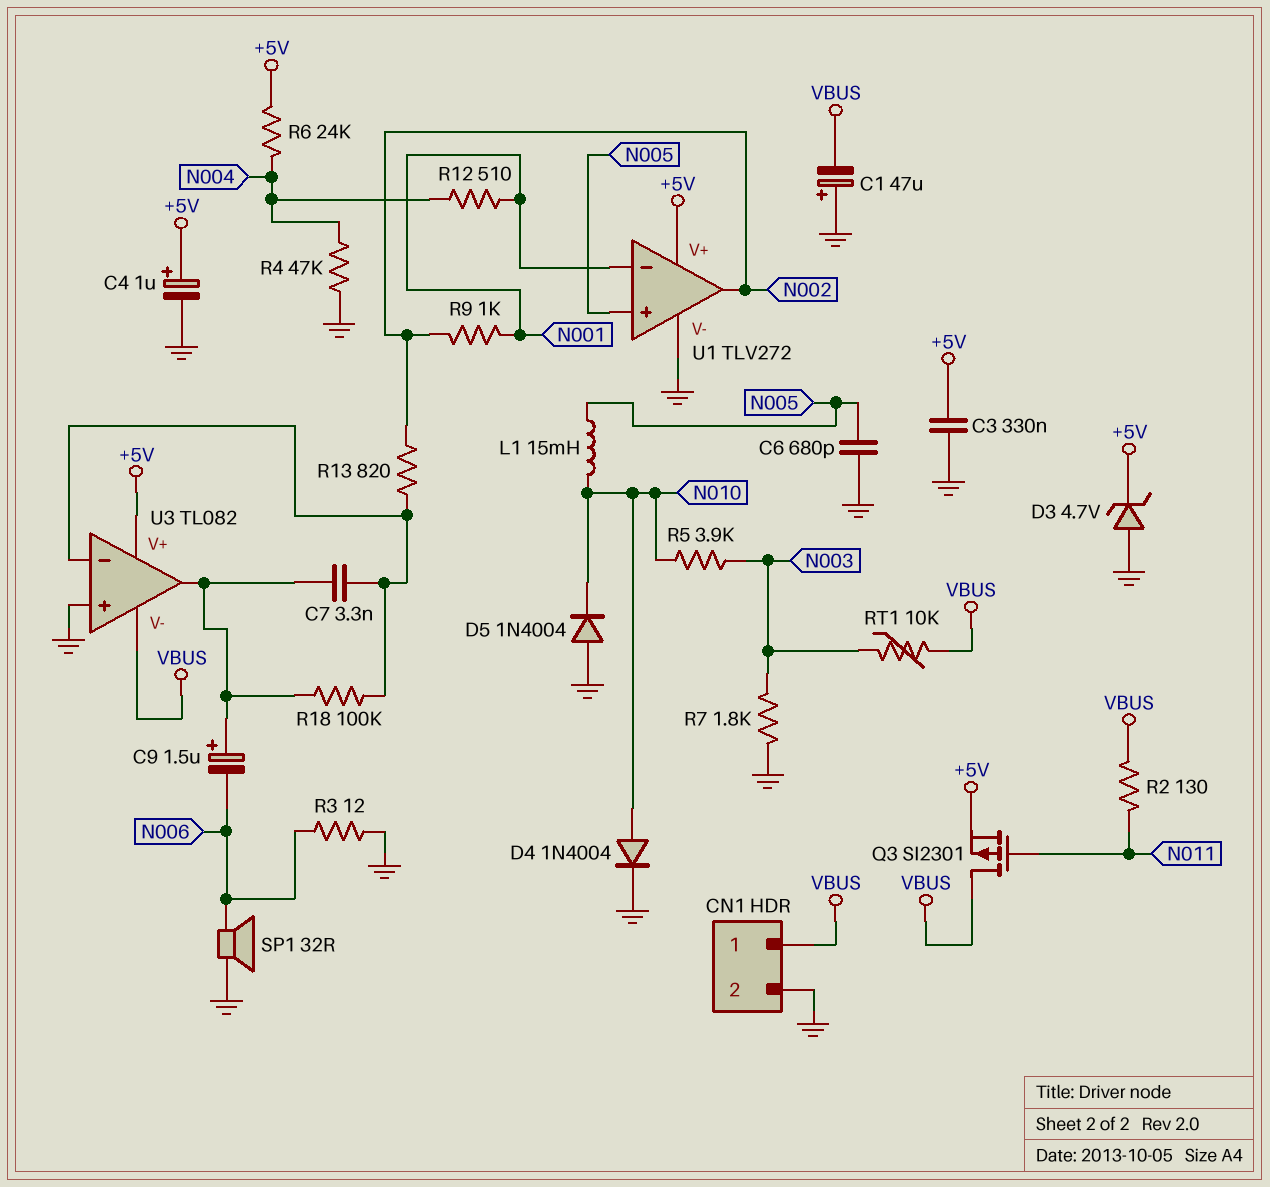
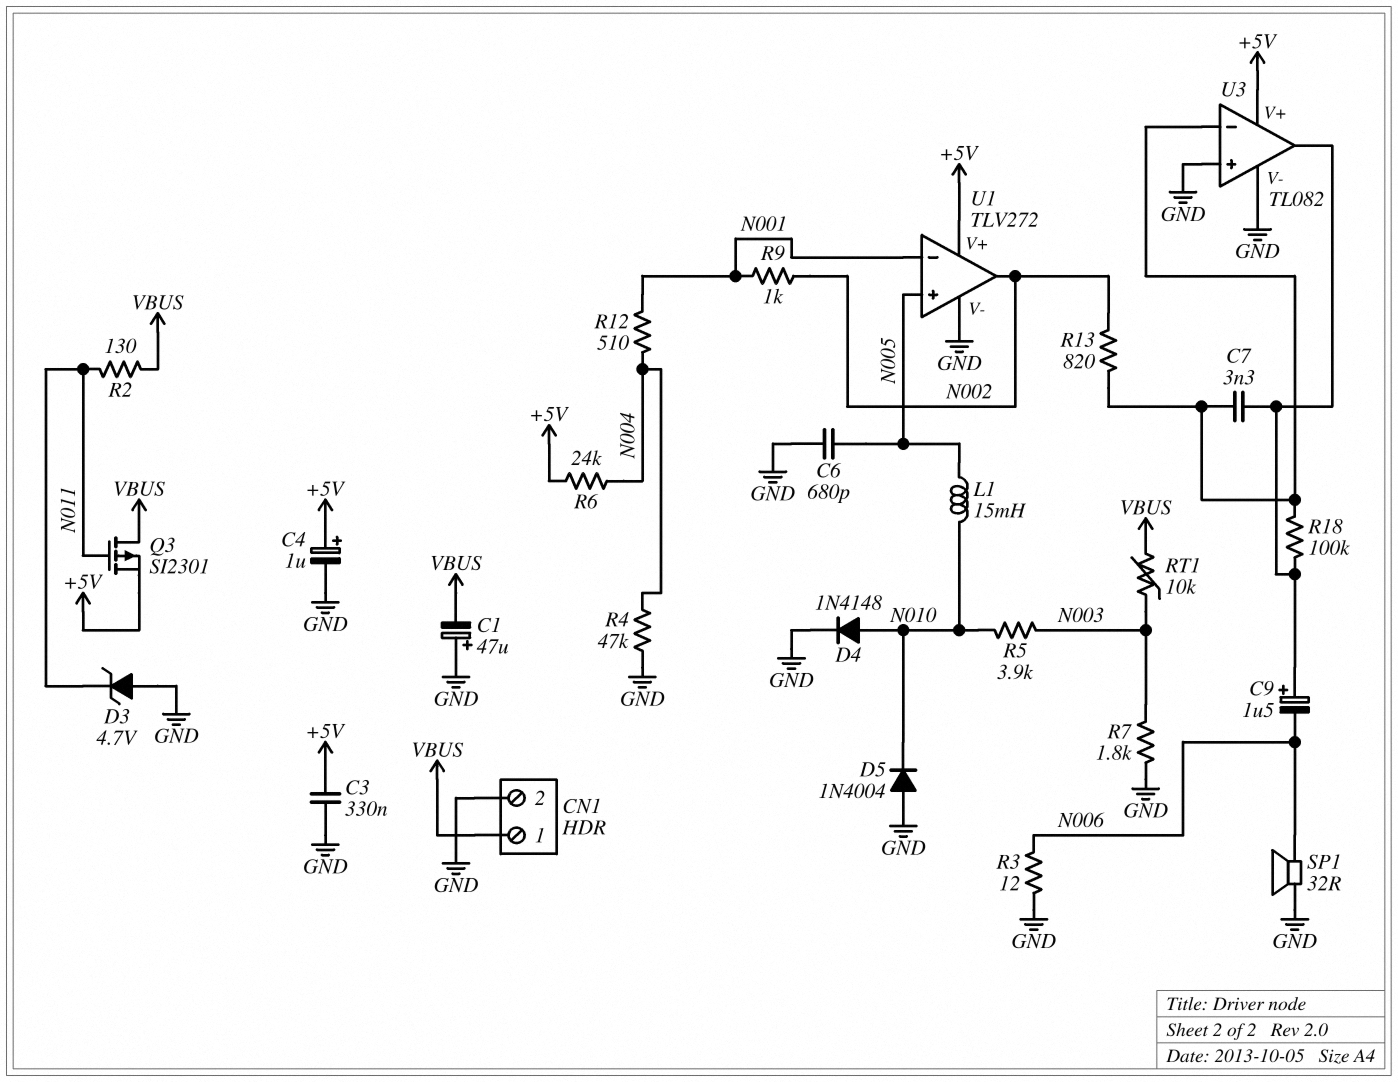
D3: zener 4.7V (A GND, K +5V) -> zener 4.7V (A GND, K N011)
D4: diode 1N4004 (A N010, K GND) -> diode 1N4148 (A N010, K GND)
U3 pin V-: VBUS -> GND

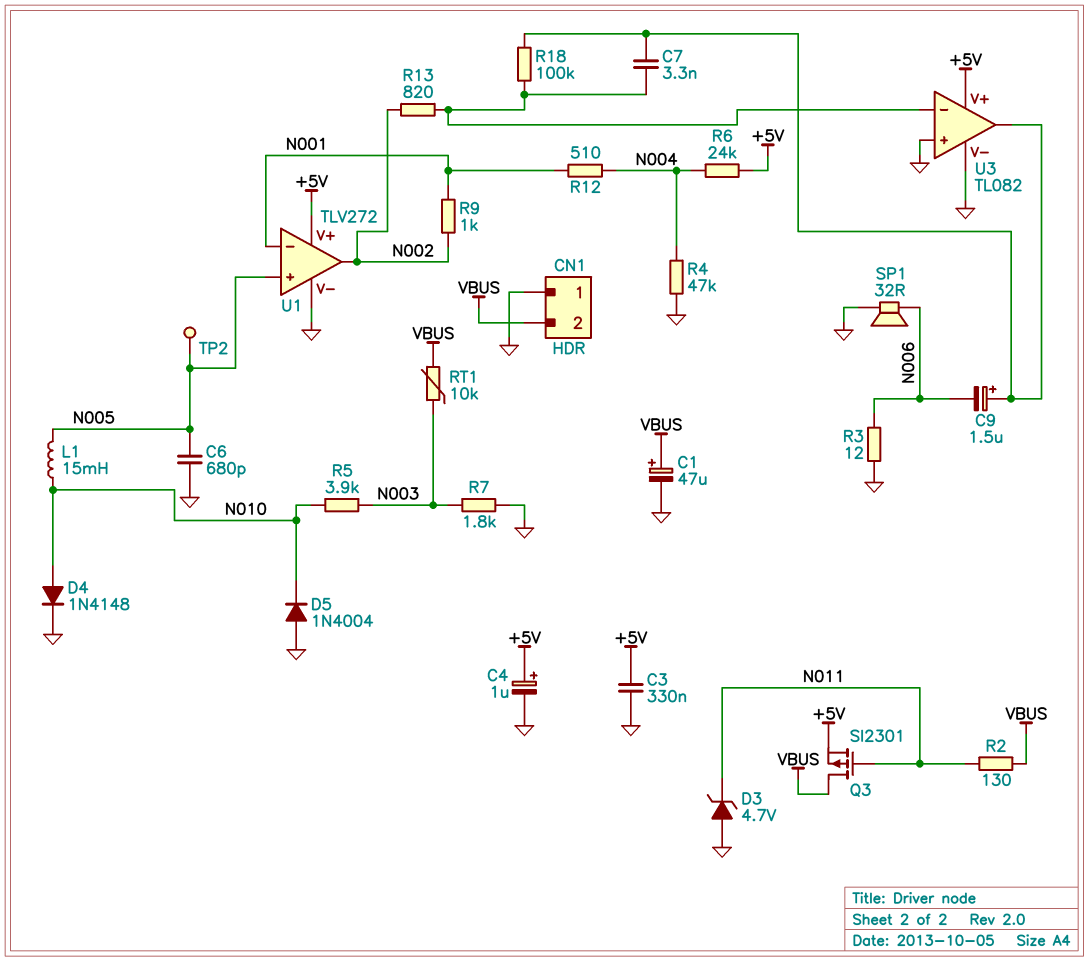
C1: 47uF (plus GND, minus VBUS) -> 47uF (plus VBUS, minus GND)
CN1 pin 1: VBUS -> GND
CN1 pin 2: GND -> VBUS
TP2: none -> test point (N005)

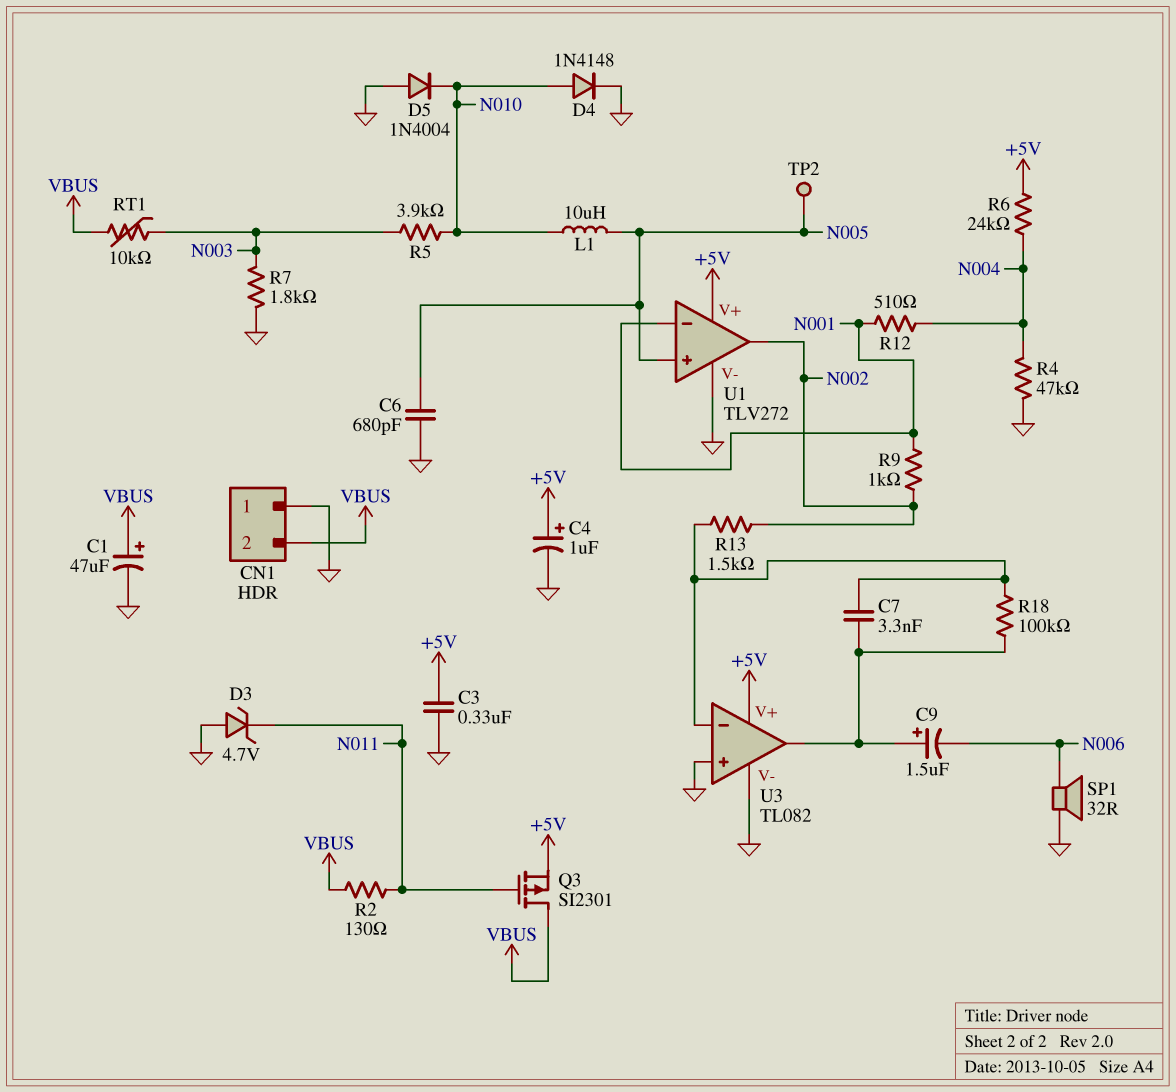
L1: 15mH (N005, N010) -> 10uH (N005, N010)
R3: 12 (GND, N006) -> none
R13: 820 (N002, U3/in-) -> 1.5k (N002, U3/in-)

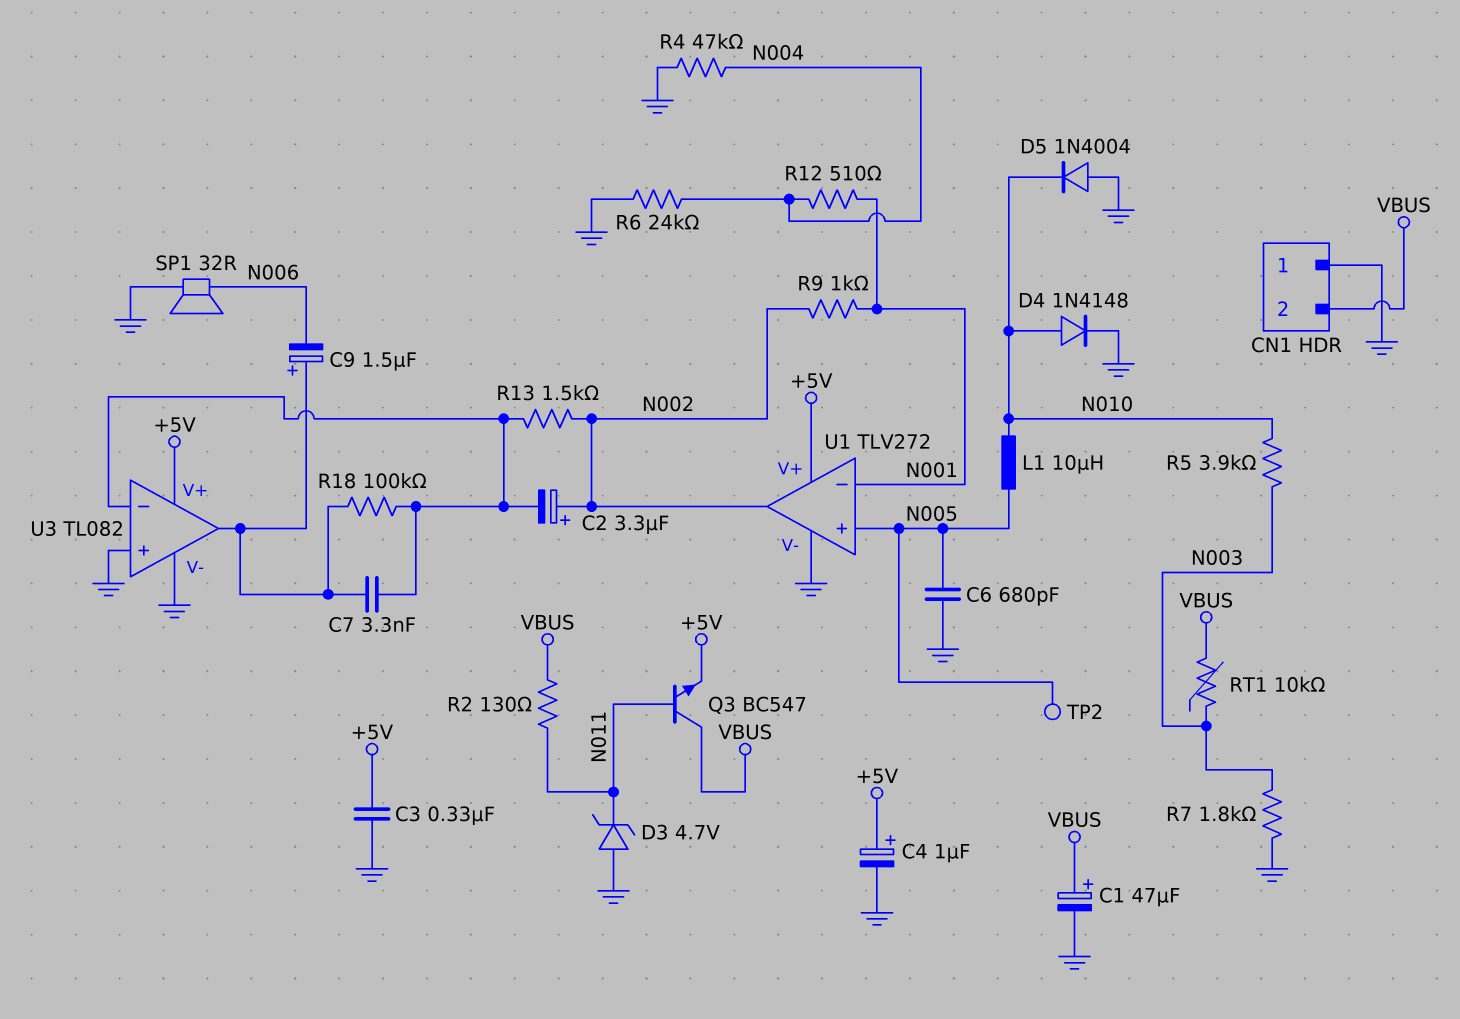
C2: none -> 3.3uF (plus N002, minus U3/in-)
Q3: PMOS SI2301 (G N011, D VBUS, S +5V) -> NPN BC547 (B N011, C VBUS, E +5V)
R6: 24k (+5V, N004) -> 24k (GND, N004)

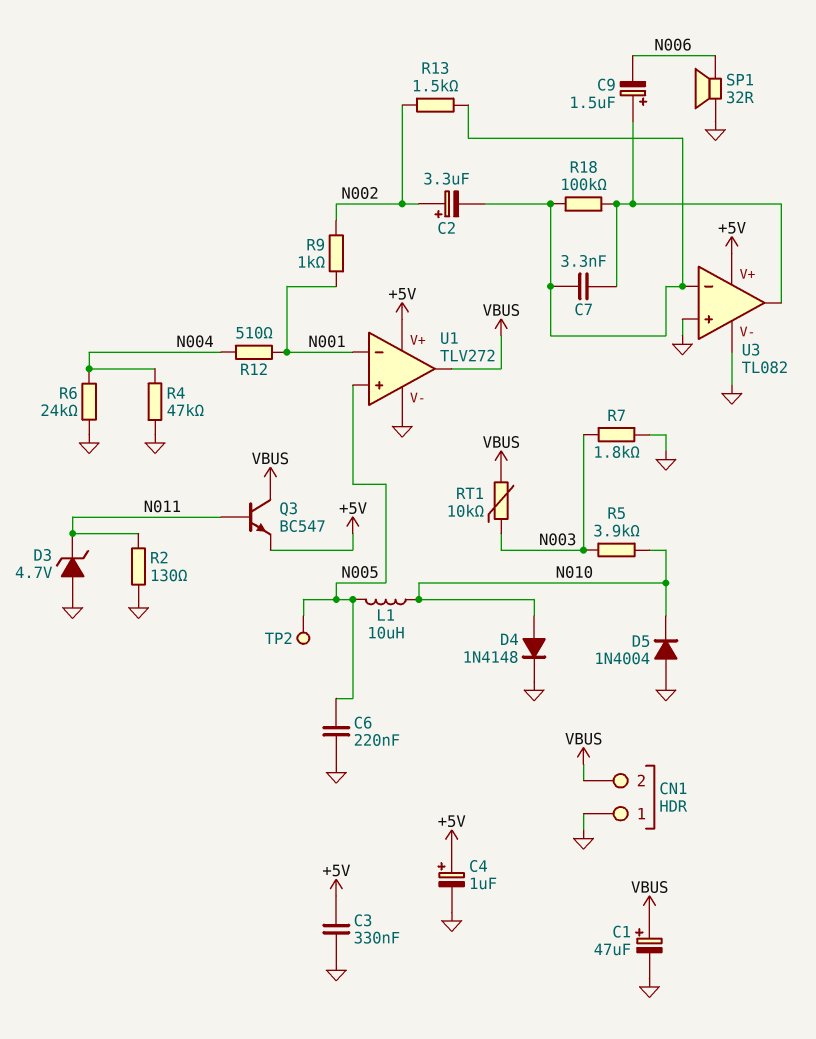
C6: 680pF (GND, N005) -> 220nF (GND, N005)
R2: 130 (N011, VBUS) -> 130 (GND, N011)
U1 pin out: N002 -> VBUS

